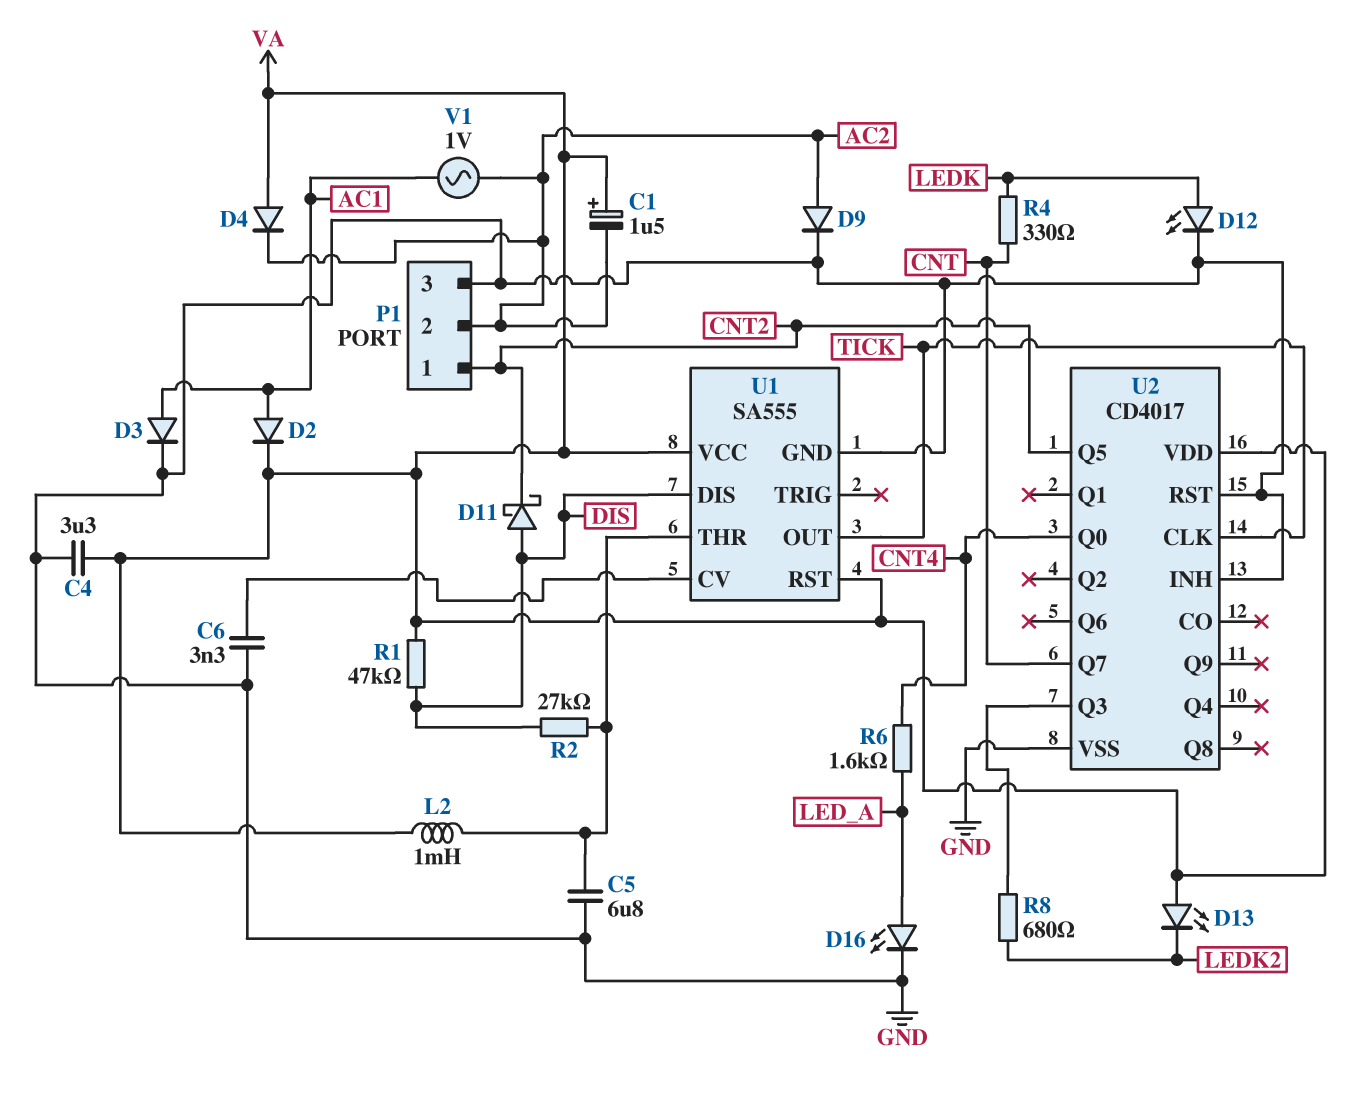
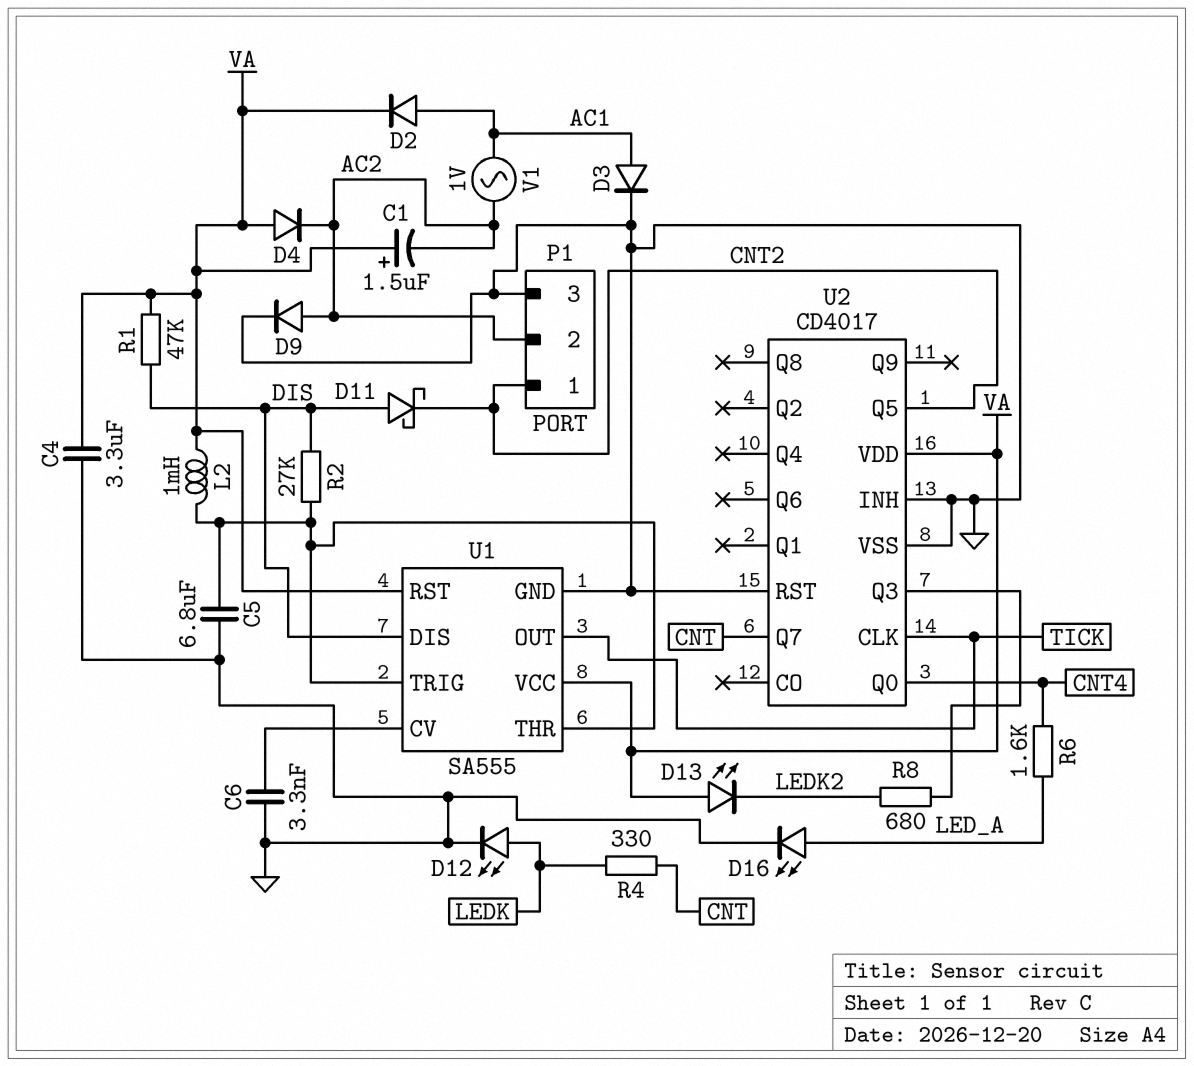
U1 pin TRIG: none -> U1/THR

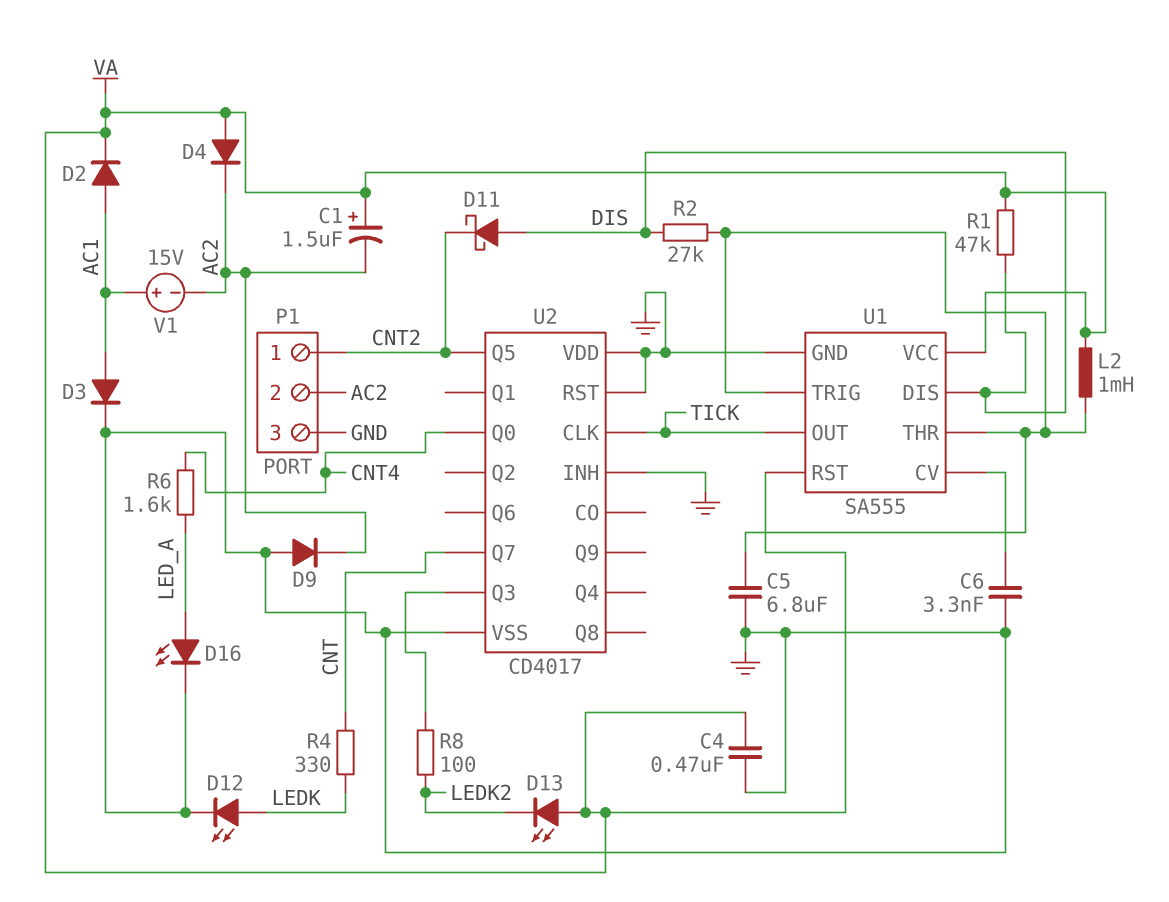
C4: 3.3uF (GND, VA) -> 470nF (GND, VA)
D9: diode (A AC2, K GND) -> diode (A GND, K AC2)
R8: 680 (LEDK2, U2/Q3) -> 100 (LEDK2, U2/Q3)
U2 pin VDD: VA -> GND
V1: AC 1V (AC1, AC2) -> 15V (plus AC1, minus AC2)

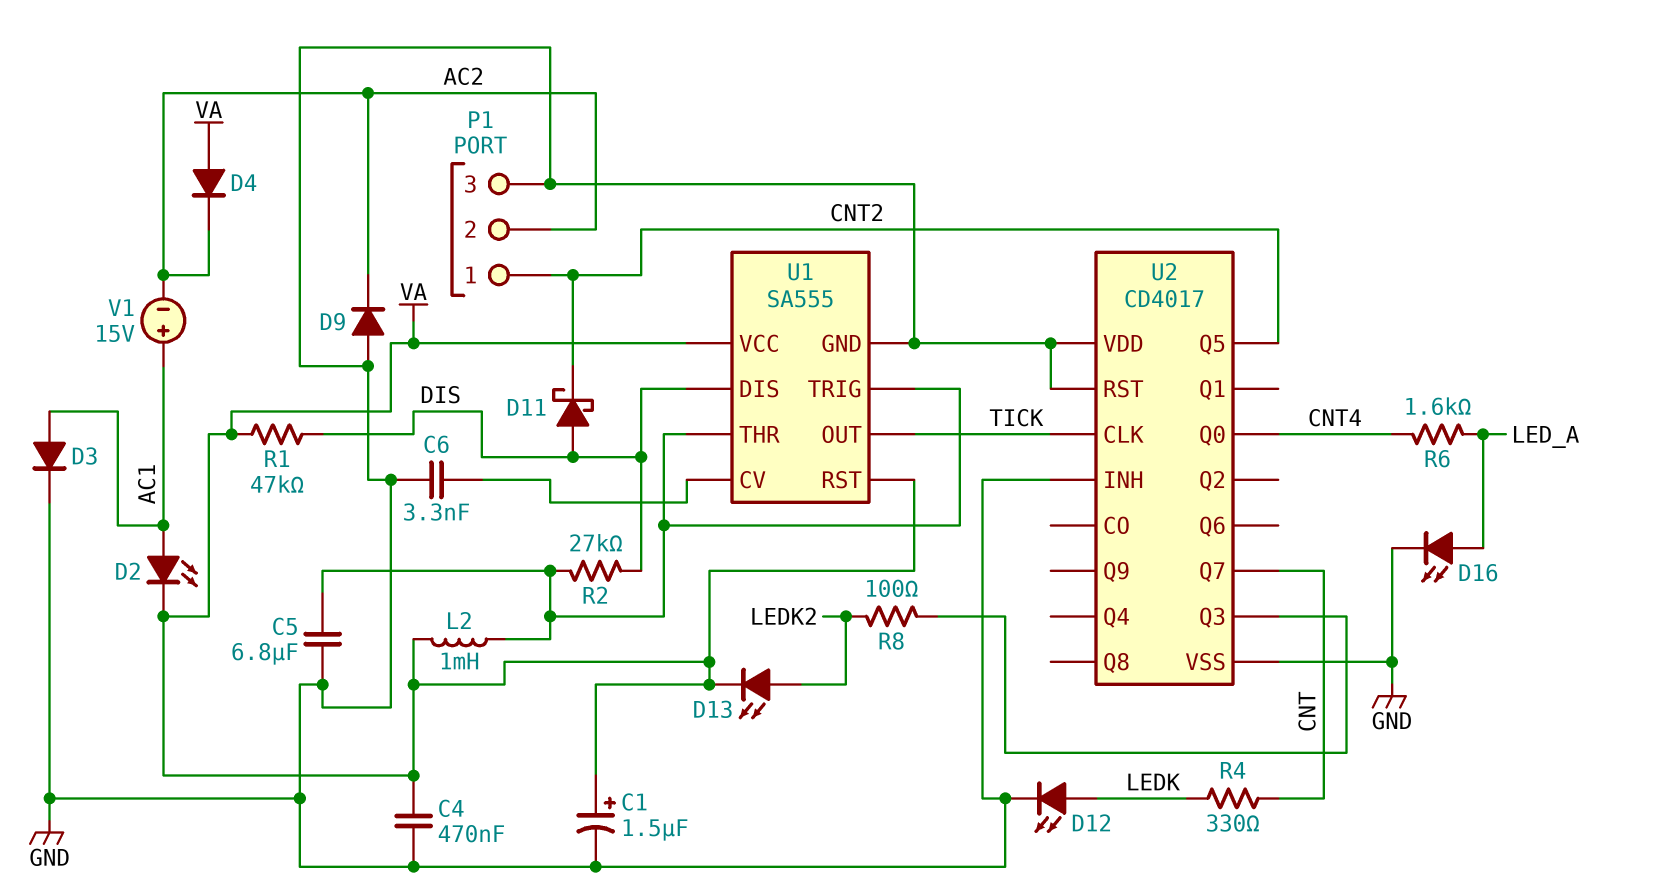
C1: 1.5uF (plus VA, minus AC2) -> 1.5uF (plus VA, minus GND)
D2: diode (A AC1, K VA) -> LED (A AC1, K VA)
D13: LED (A VA, K LEDK2) -> LED (A LEDK2, K VA)

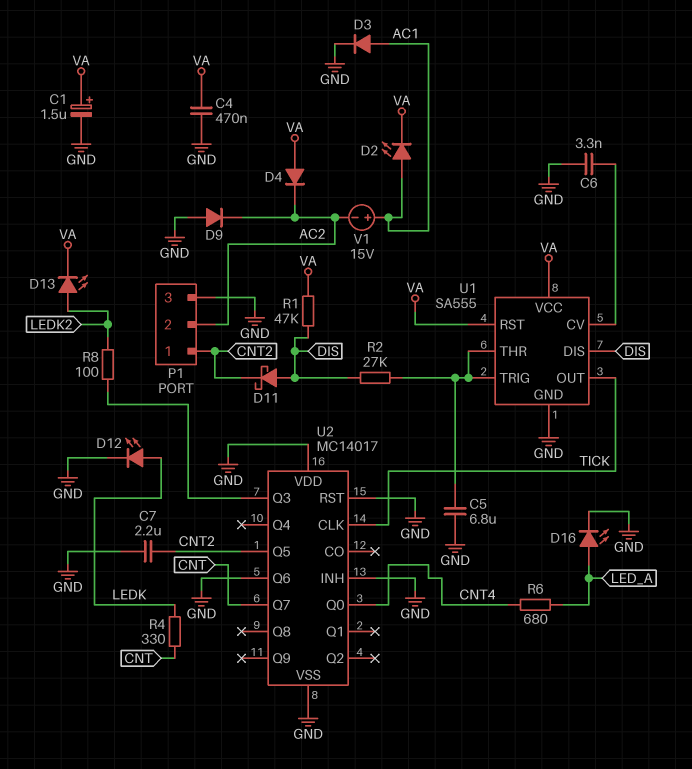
C7: none -> 2.2uF (CNT2, GND)
L2: 1mH (U1/THR, VA) -> none
R6: 1.6k (CNT4, LED_A) -> 680 (CNT4, LED_A)
U2: CD4017 -> MC14017
U2 pin Q6: none -> GND

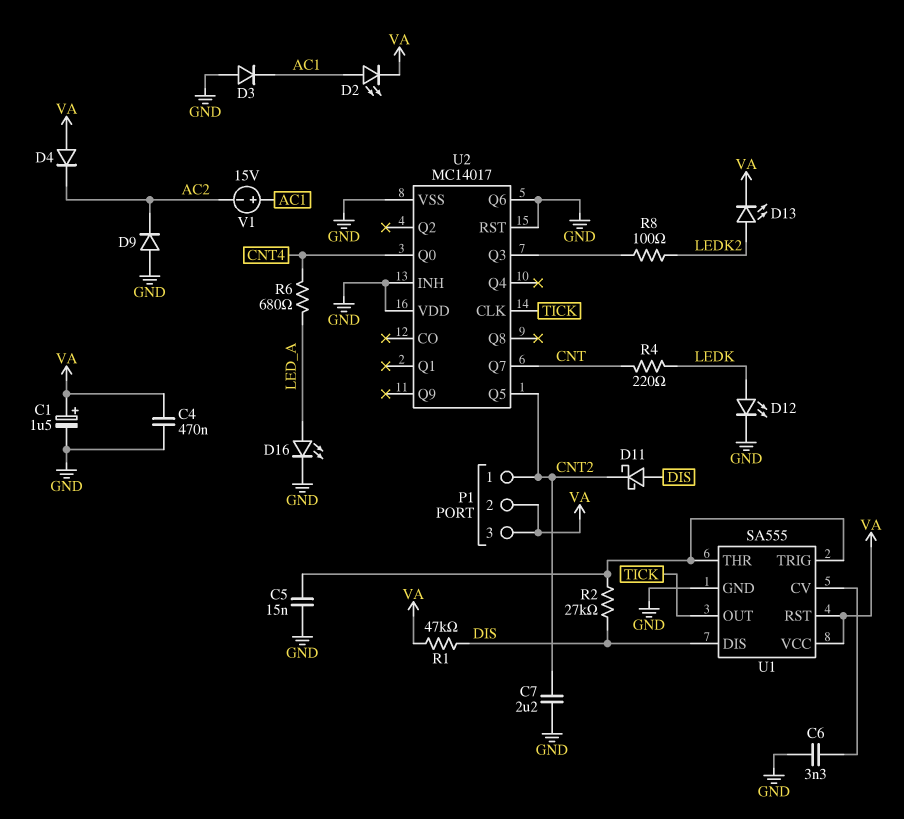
C5: 6.8uF (GND, U1/THR) -> 15nF (GND, U1/THR)
D3: diode (A AC1, K GND) -> diode (A GND, K AC1)
P1 pin 2: AC2 -> VA
P1 pin 3: GND -> VA
R4: 330 (CNT, LEDK) -> 220 (CNT, LEDK)

